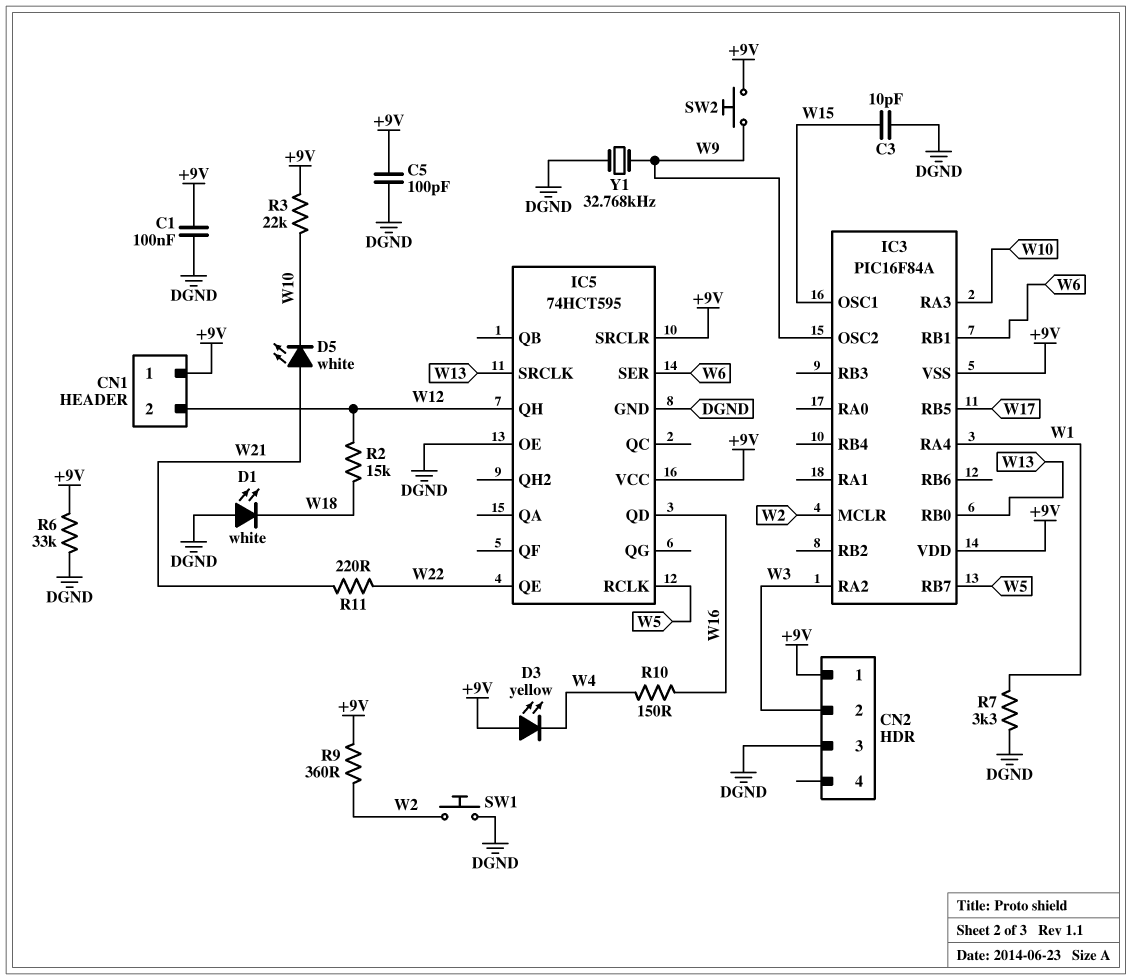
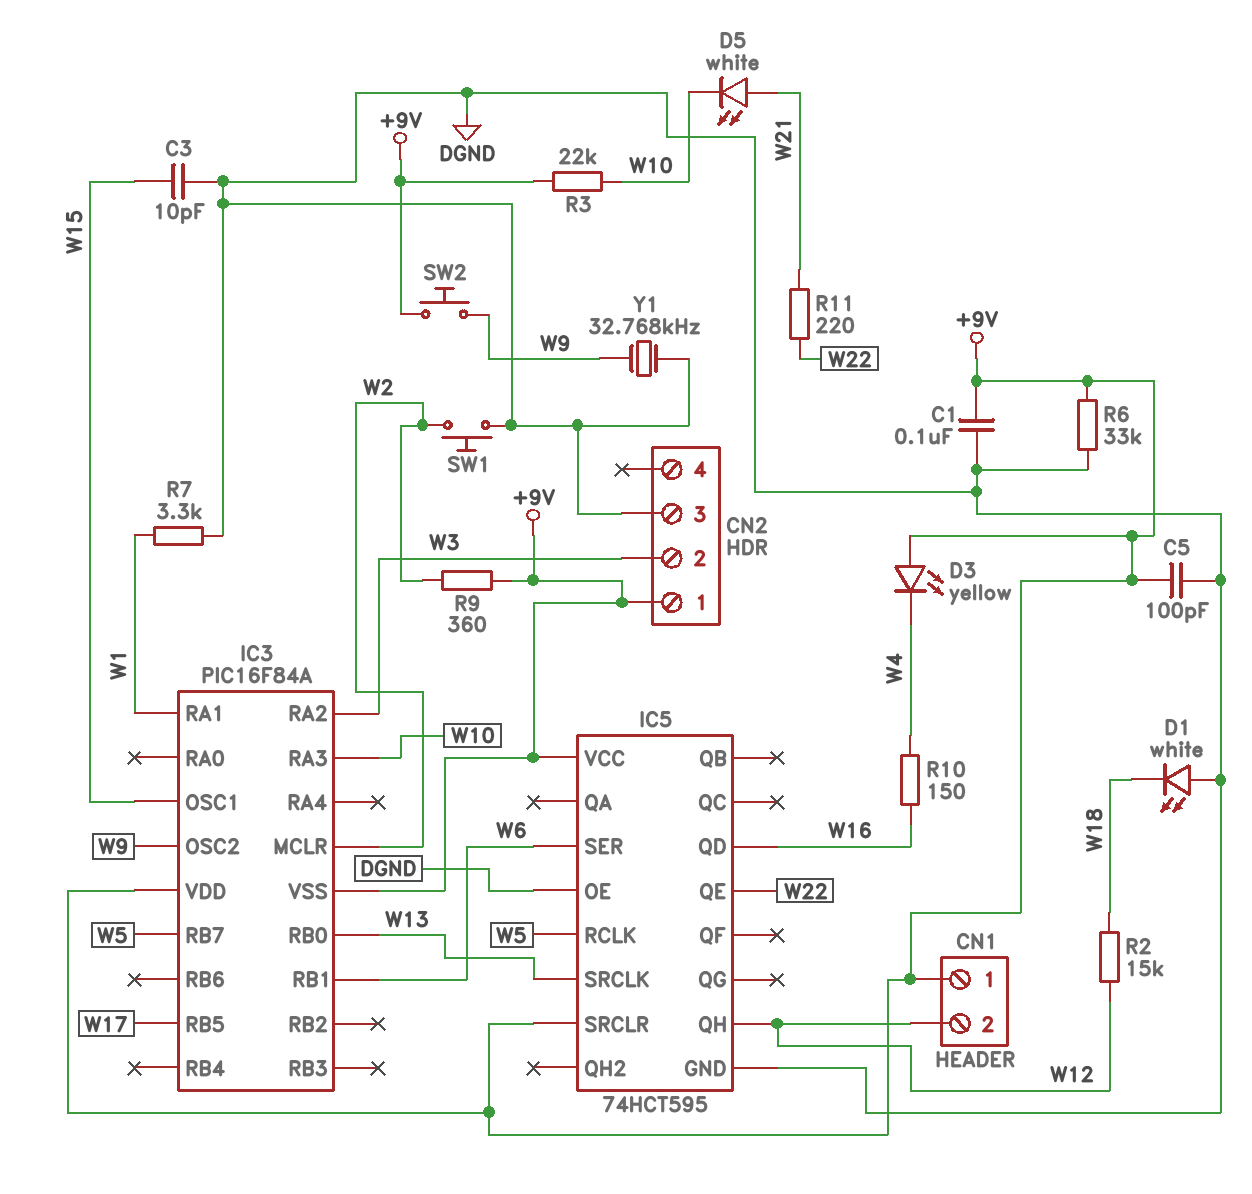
IC3 pin RA1: none -> W1
IC3 pin RA4: W1 -> none

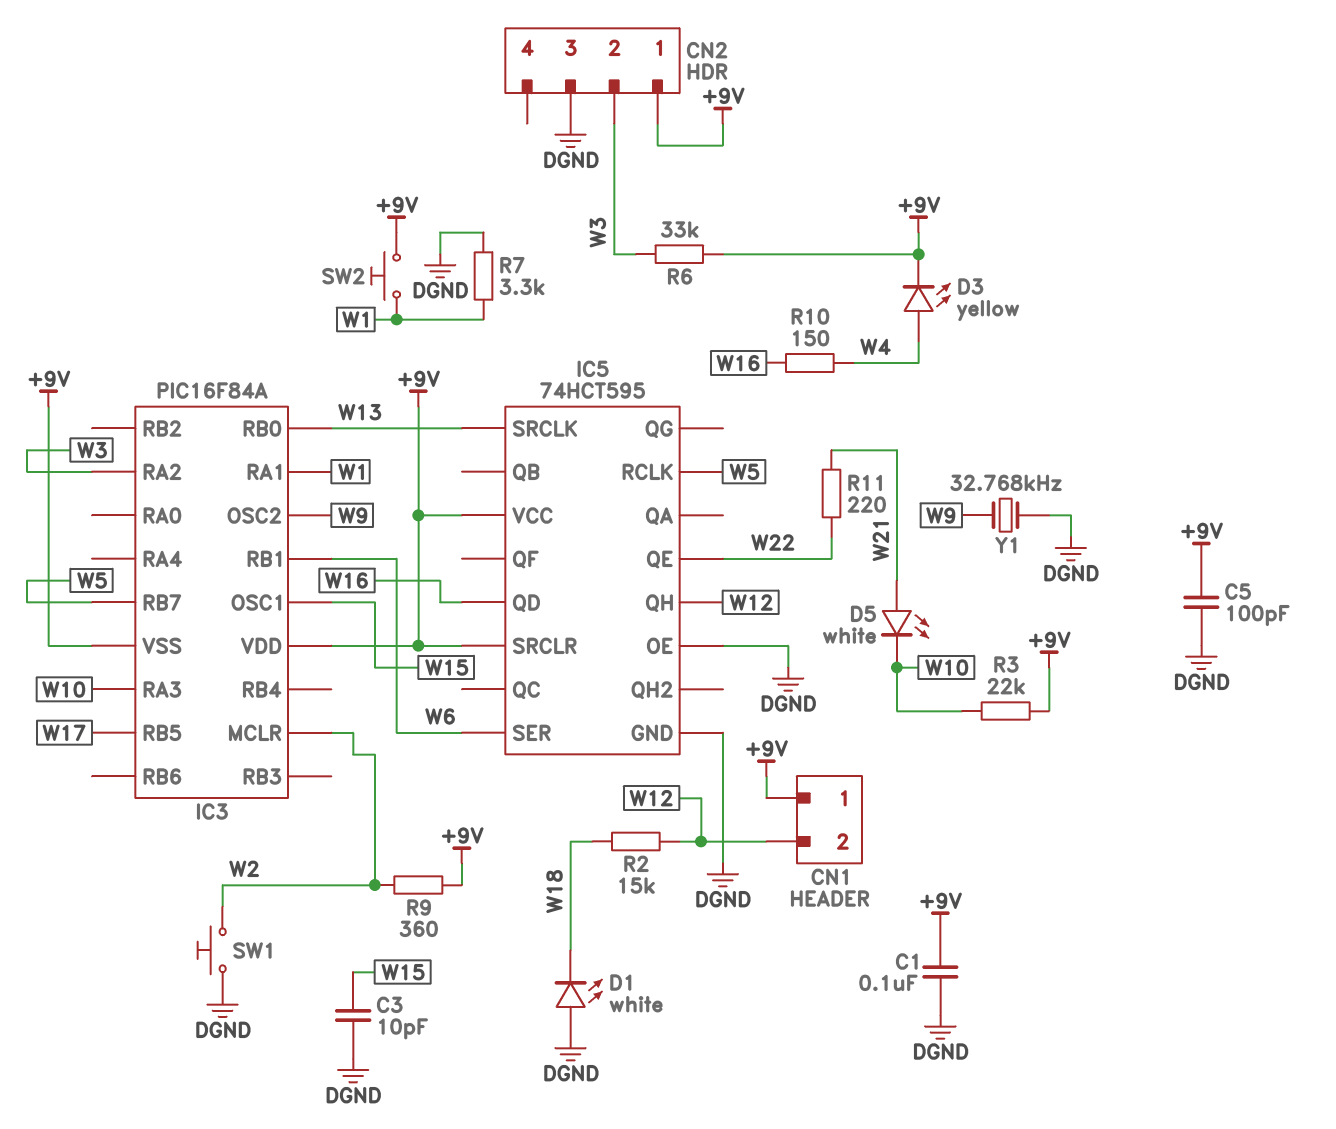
D3: LED yellow (A +9V, K W4) -> LED yellow (A W4, K +9V)
R6: 33k (+9V, DGND) -> 33k (+9V, W3)
SW2: button (+9V, W9) -> button (+9V, W1)

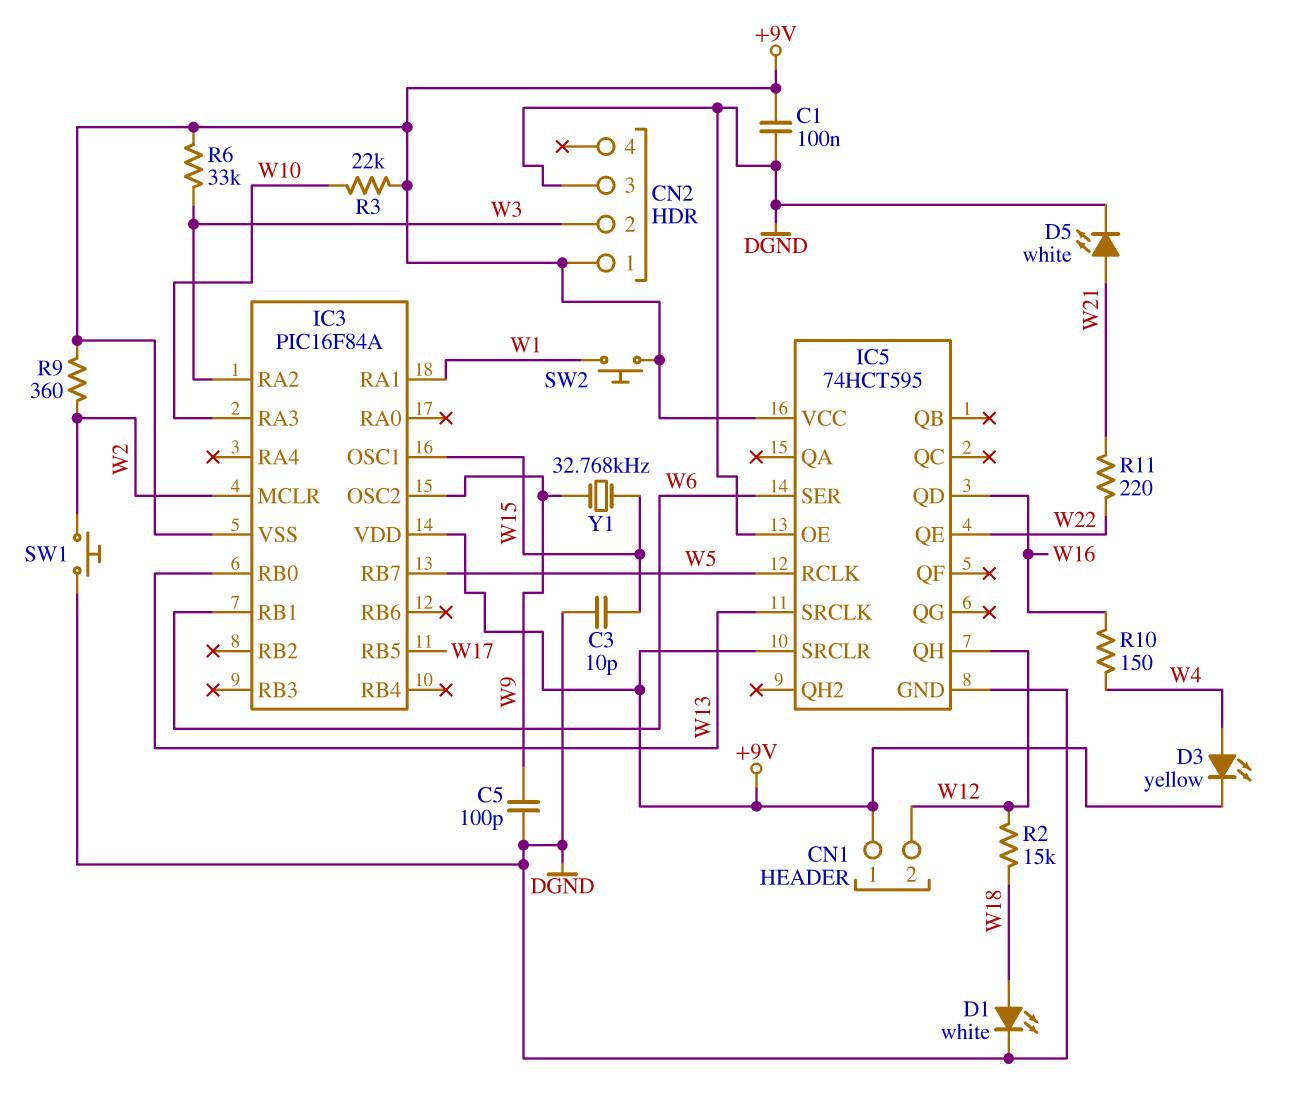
C5: 100pF (+9V, DGND) -> 100pF (DGND, W9)
D1: LED white (A DGND, K W18) -> LED white (A W18, K DGND)
D5: LED white (A W21, K W10) -> LED white (A W21, K DGND)
R7: 3.3k (DGND, W1) -> none
Y1: 32.768kHz (DGND, W9) -> 32.768kHz (W9, W15)

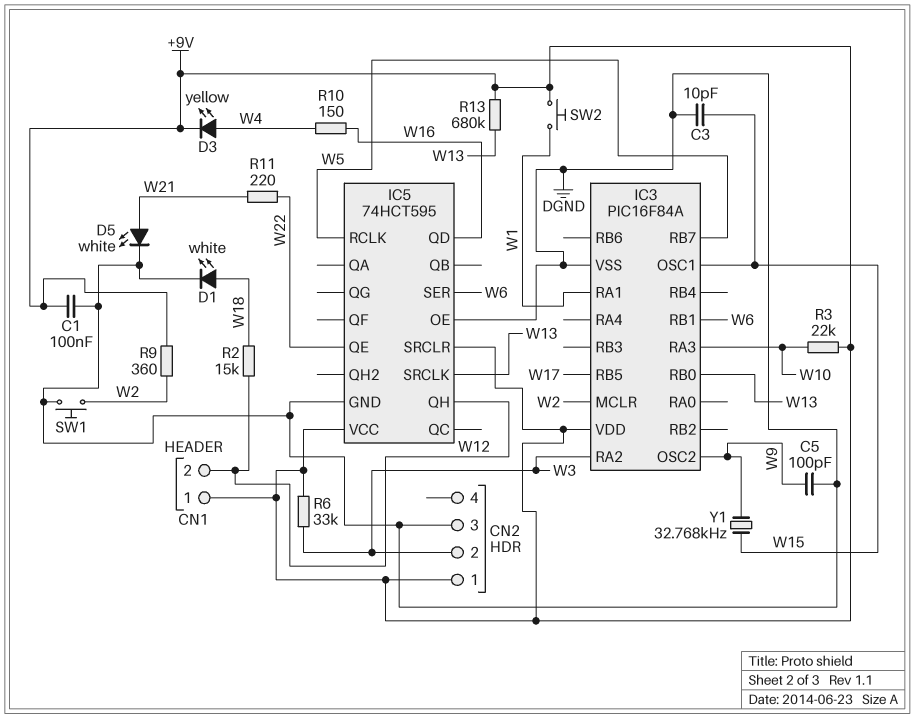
IC3 pin VSS: +9V -> DGND
R13: none -> 680k (+9V, W13)

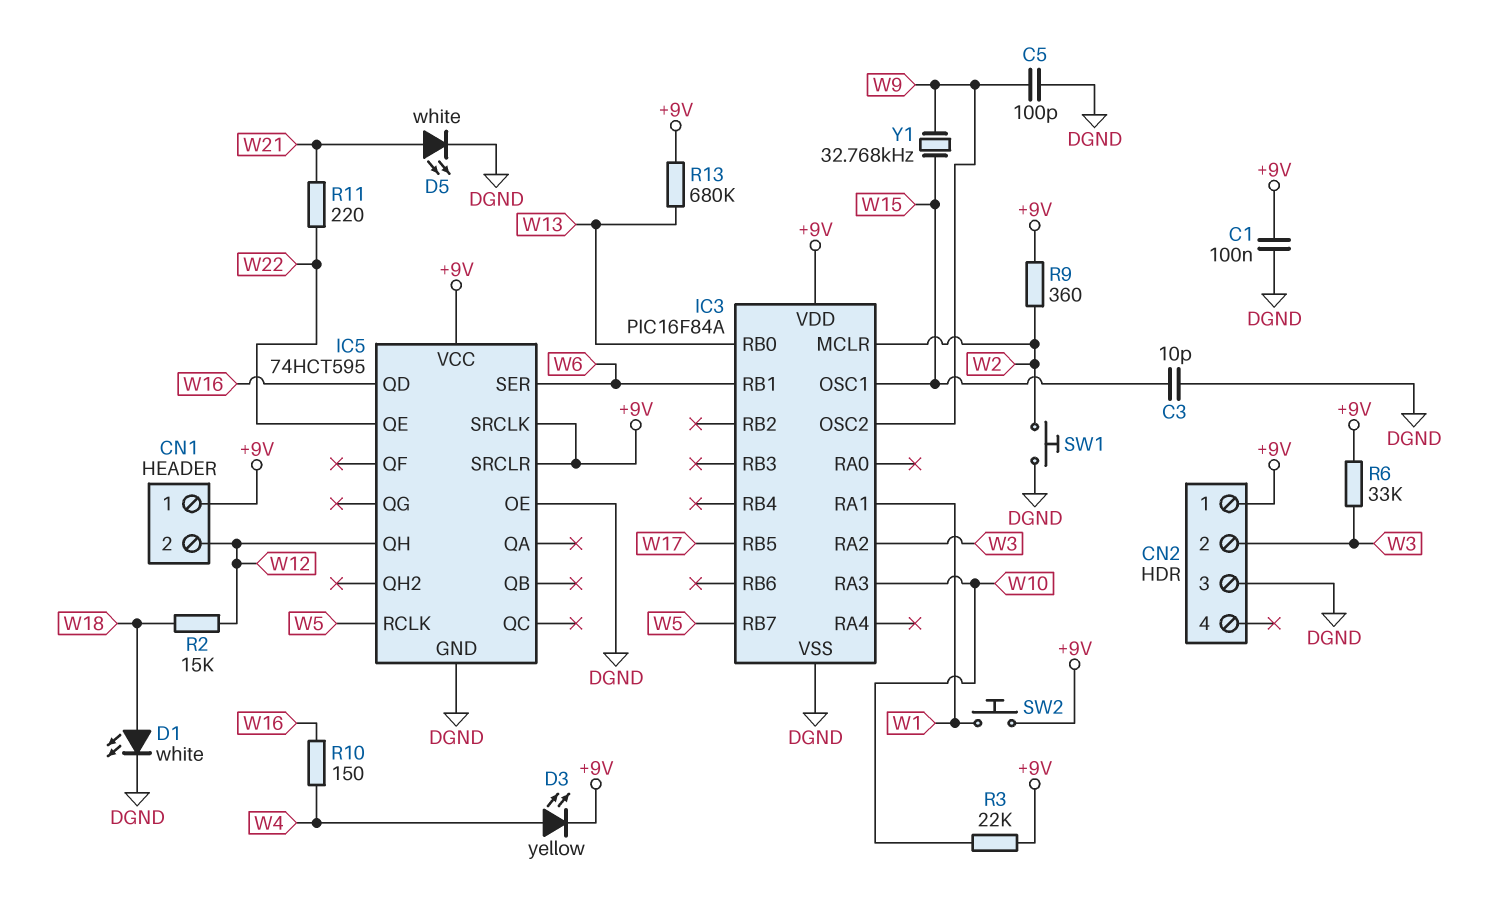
IC5 pin SRCLK: W13 -> +9V

